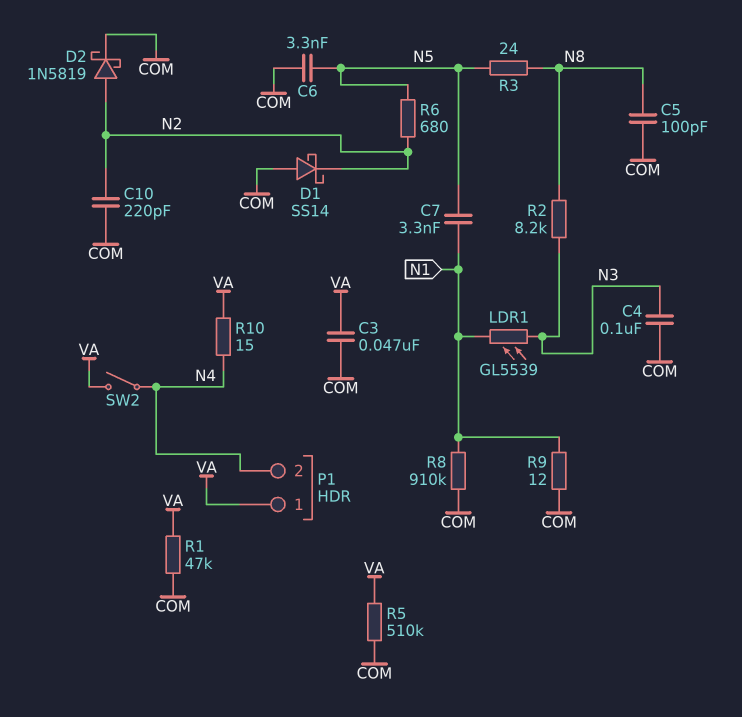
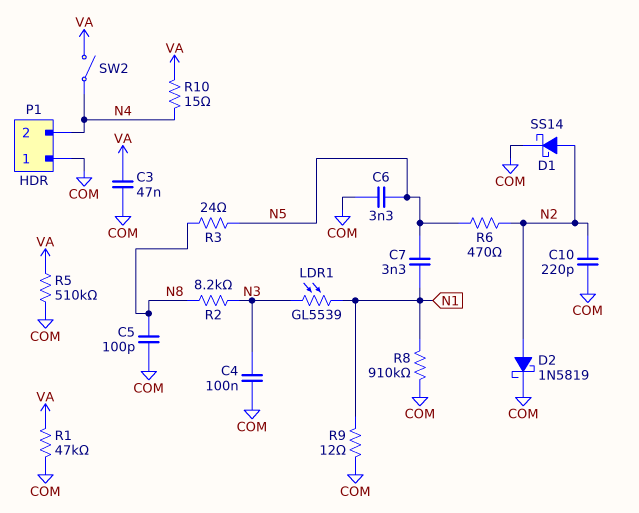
D1: schottky SS14 (A COM, K N2) -> schottky SS14 (A N2, K COM)
P1 pin 1: VA -> COM
R6: 680 (N2, N5) -> 470 (N2, N5)

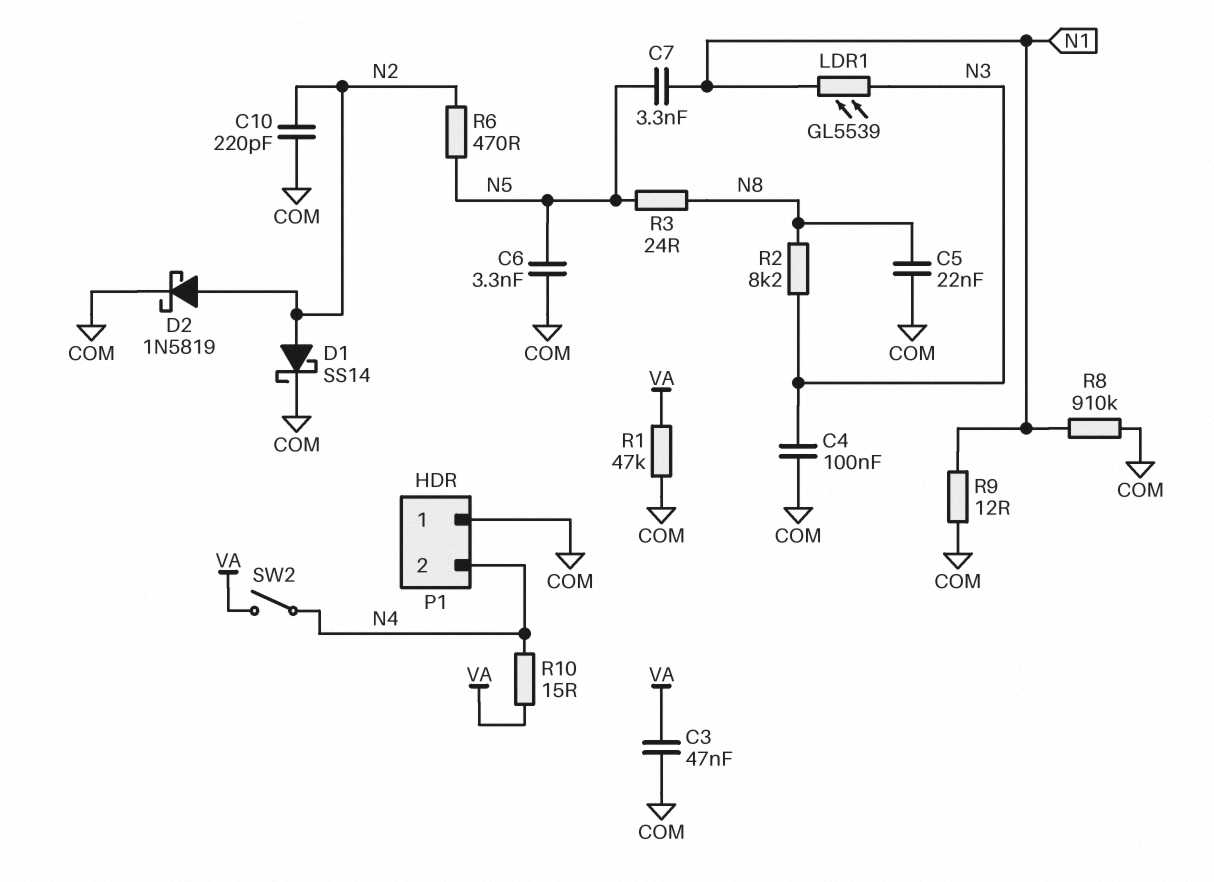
C5: 100pF (COM, N8) -> 22nF (COM, N8)
R5: 510k (COM, VA) -> none

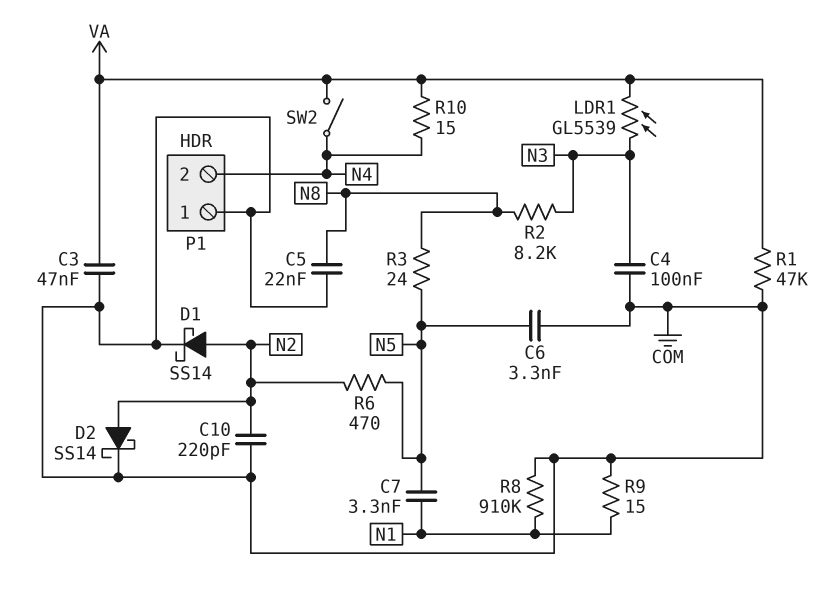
D2: schottky 1N5819 (A N2, K COM) -> schottky SS14 (A N2, K COM)
LDR1: GL5539 (N1, N3) -> GL5539 (N3, VA)
R9: 12 (COM, N1) -> 15 (COM, N1)

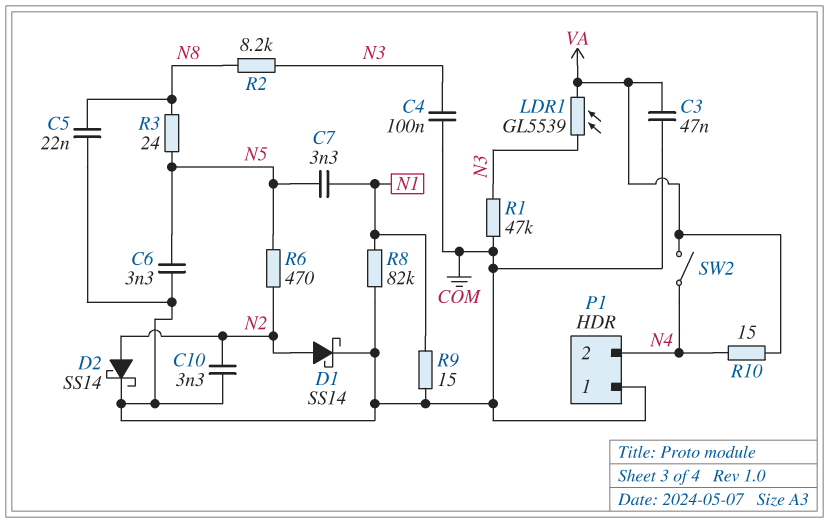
C10: 220pF (COM, N2) -> 3.3nF (COM, N2)
R1: 47k (COM, VA) -> 47k (COM, N3)
R8: 910k (COM, N1) -> 82k (COM, N1)

